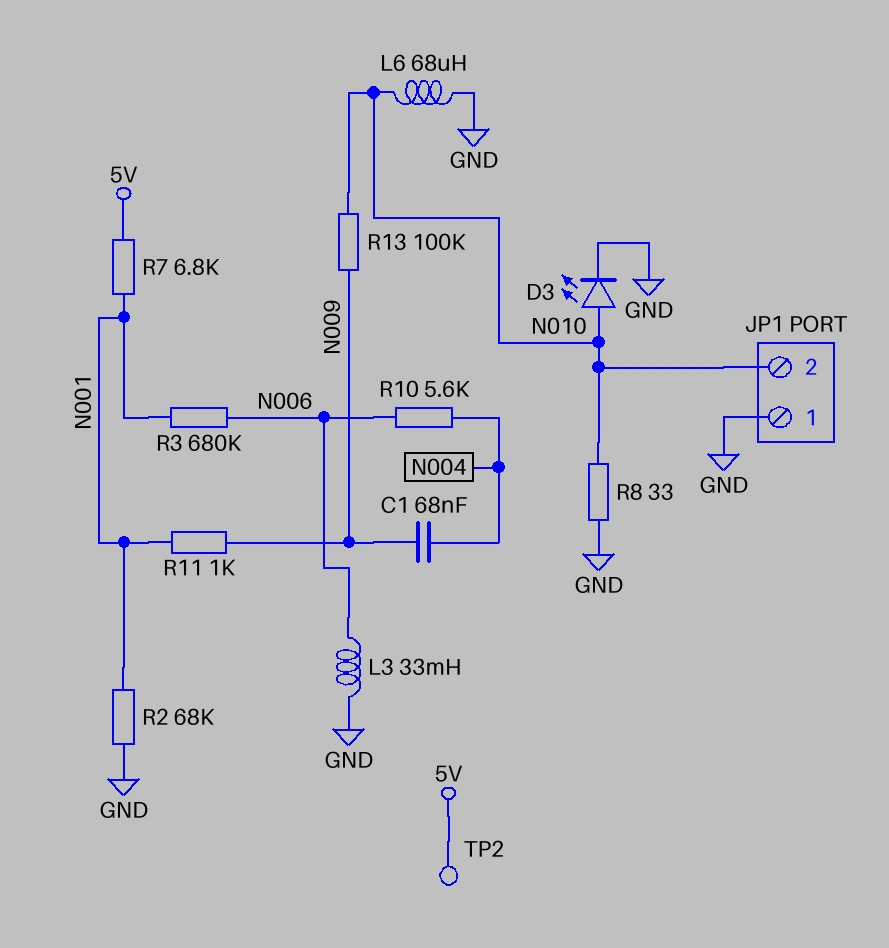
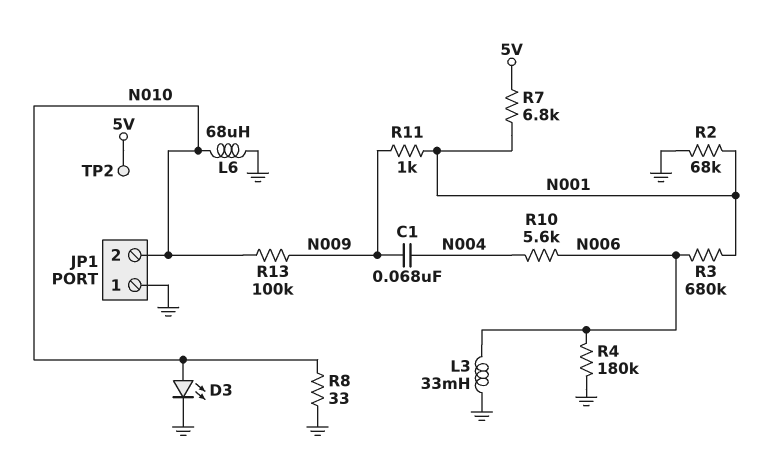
R4: none -> 180k (GND, N006)

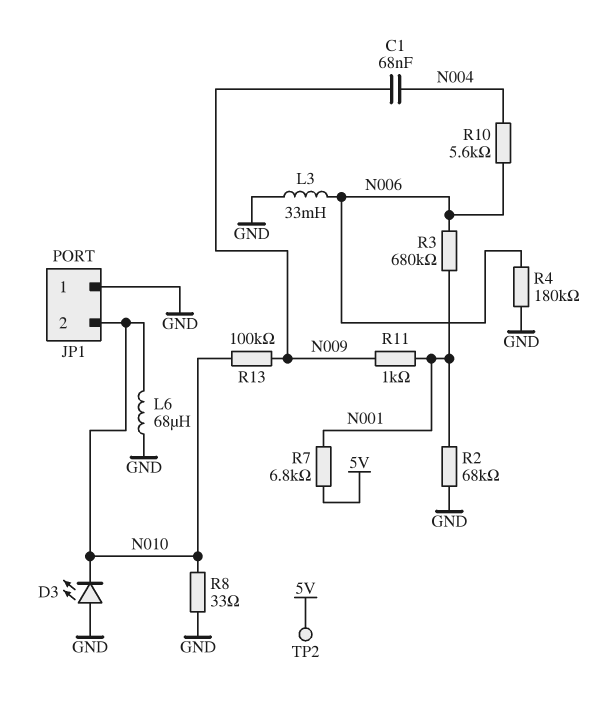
D3: LED (A N010, K GND) -> LED (A GND, K N010)

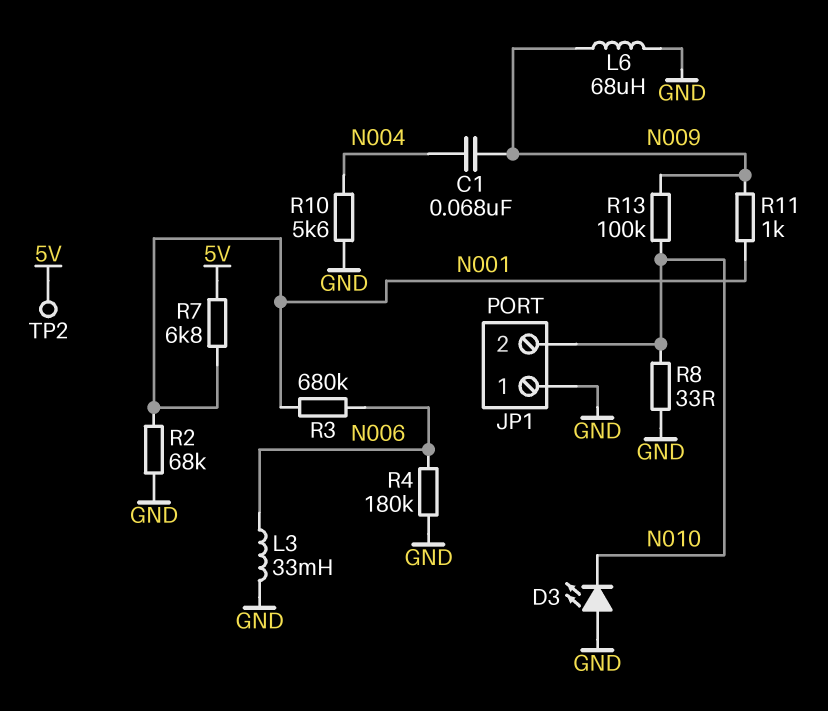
L6: 68uH (GND, N010) -> 68uH (GND, N009)
R10: 5.6k (N004, N006) -> 5.6k (GND, N004)

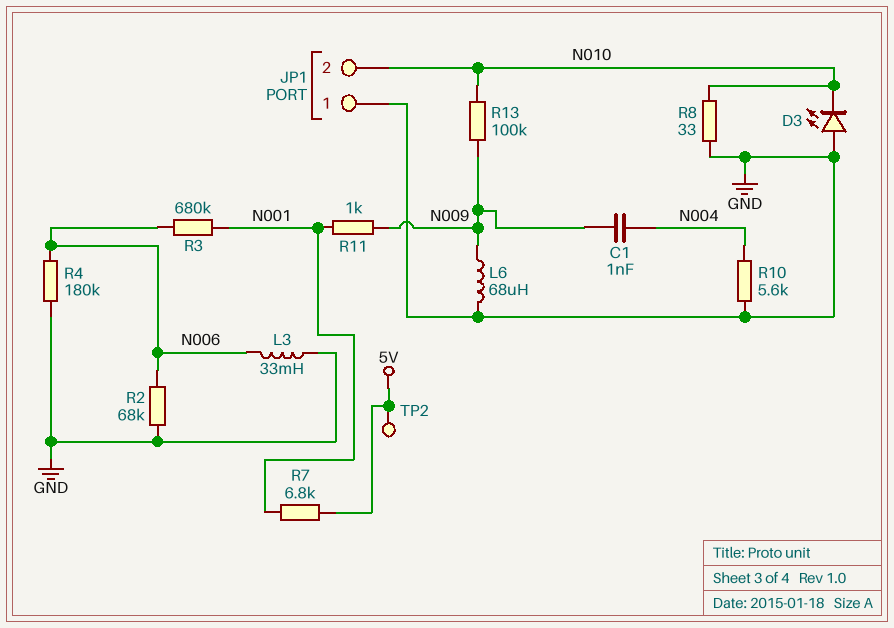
C1: 68nF (N004, N009) -> 1nF (N004, N009)
R2: 68k (GND, N001) -> 68k (GND, N006)

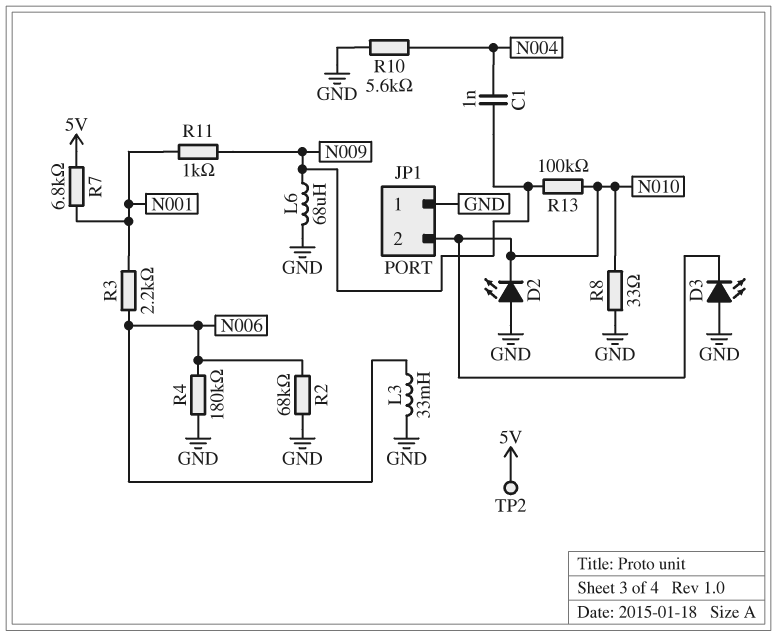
D2: none -> LED (A GND, K N010)
R3: 680k (N001, N006) -> 2.2k (N001, N006)

